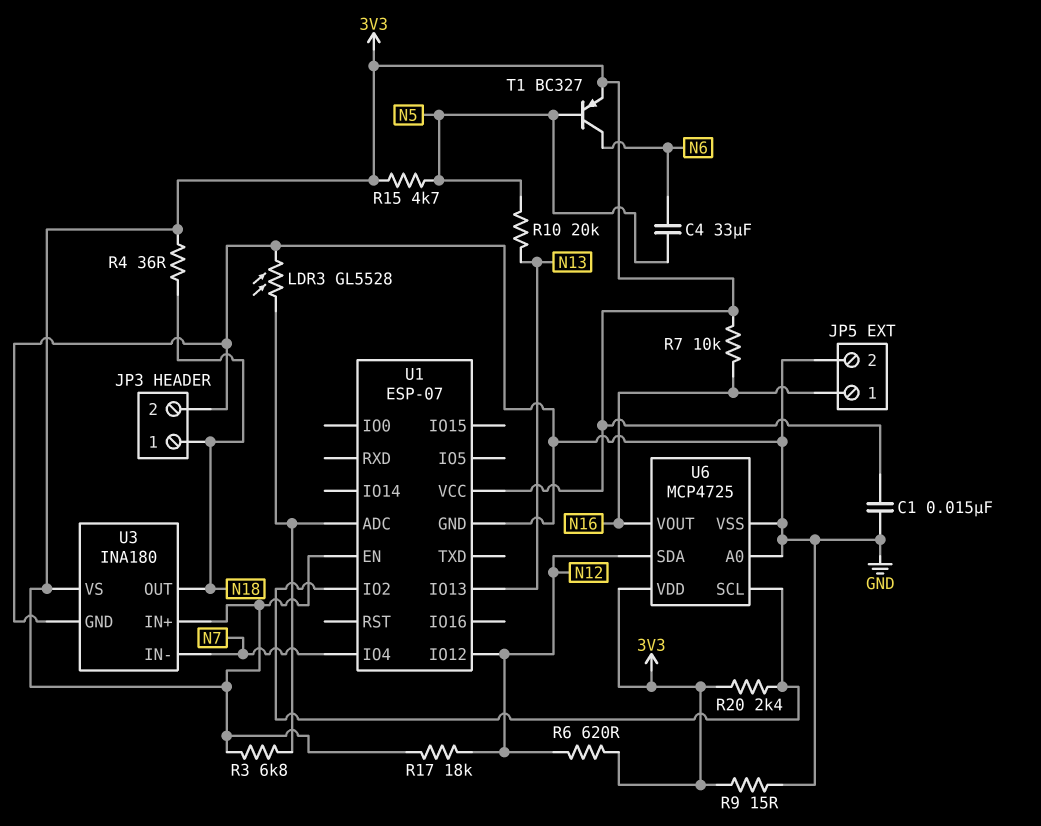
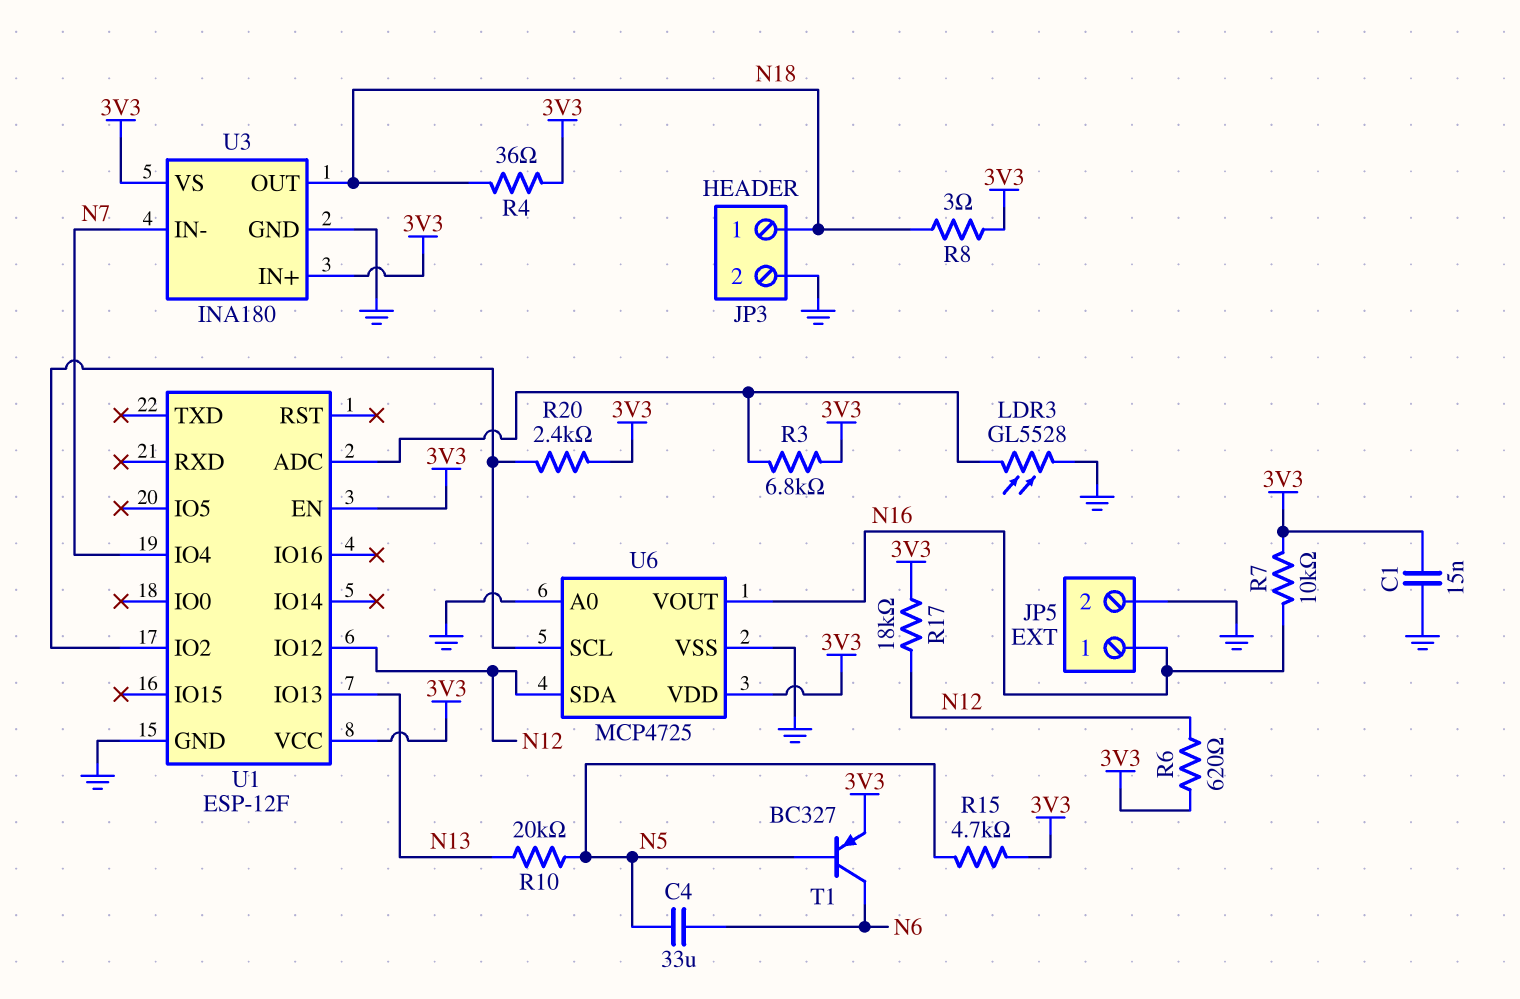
R8: none -> 3 (3V3, N18)
R9: 15 (3V3, GND) -> none
U1: ESP-07 -> ESP-12F

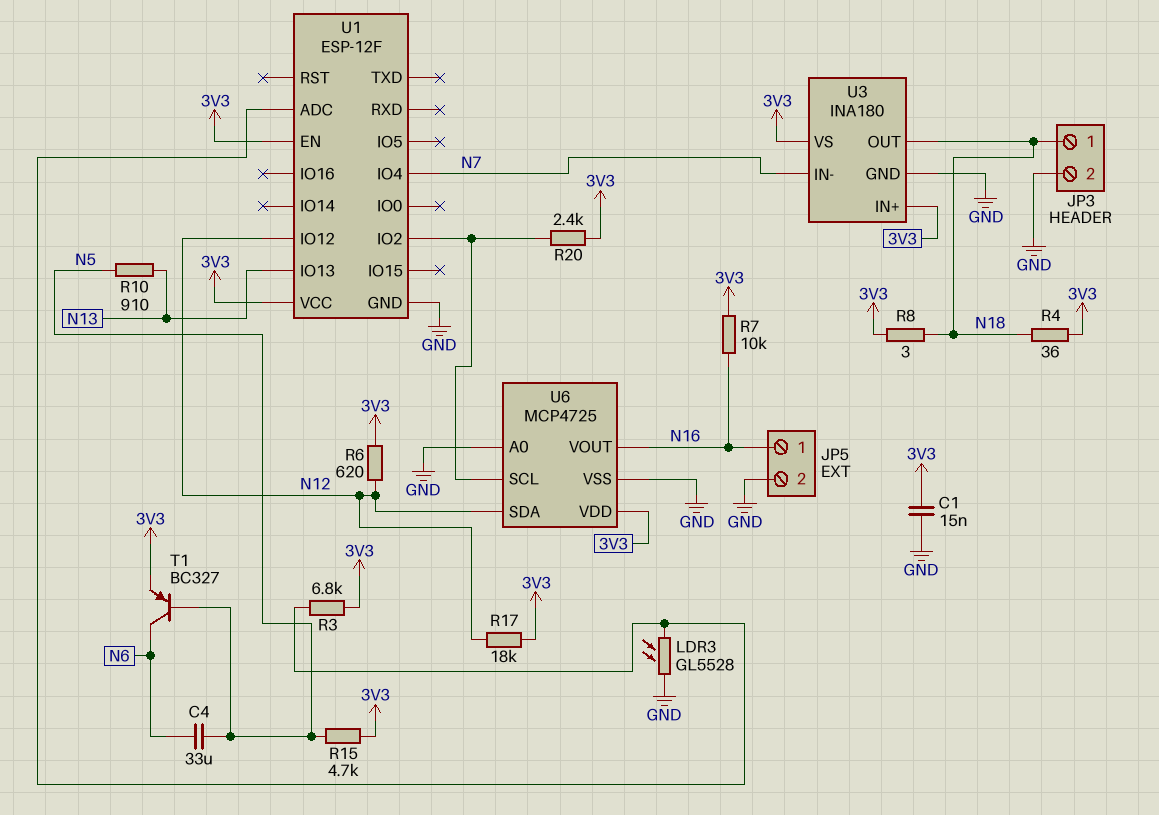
R10: 20k (N5, N13) -> 910 (N5, N13)

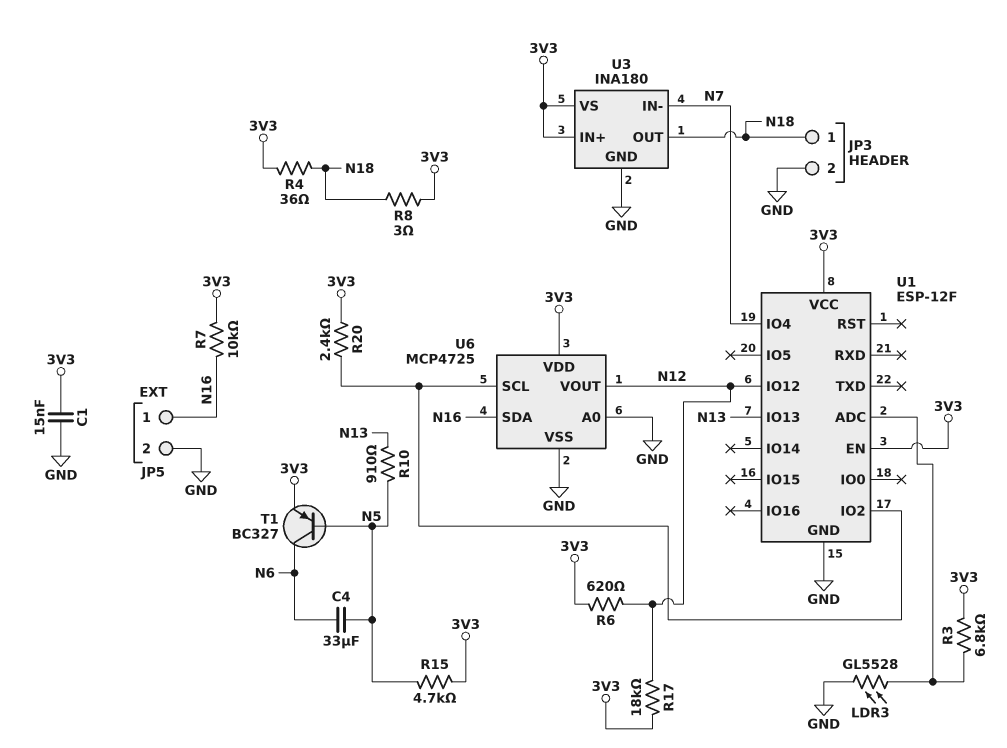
U6 pin SDA: N12 -> N16
U6 pin VOUT: N16 -> N12

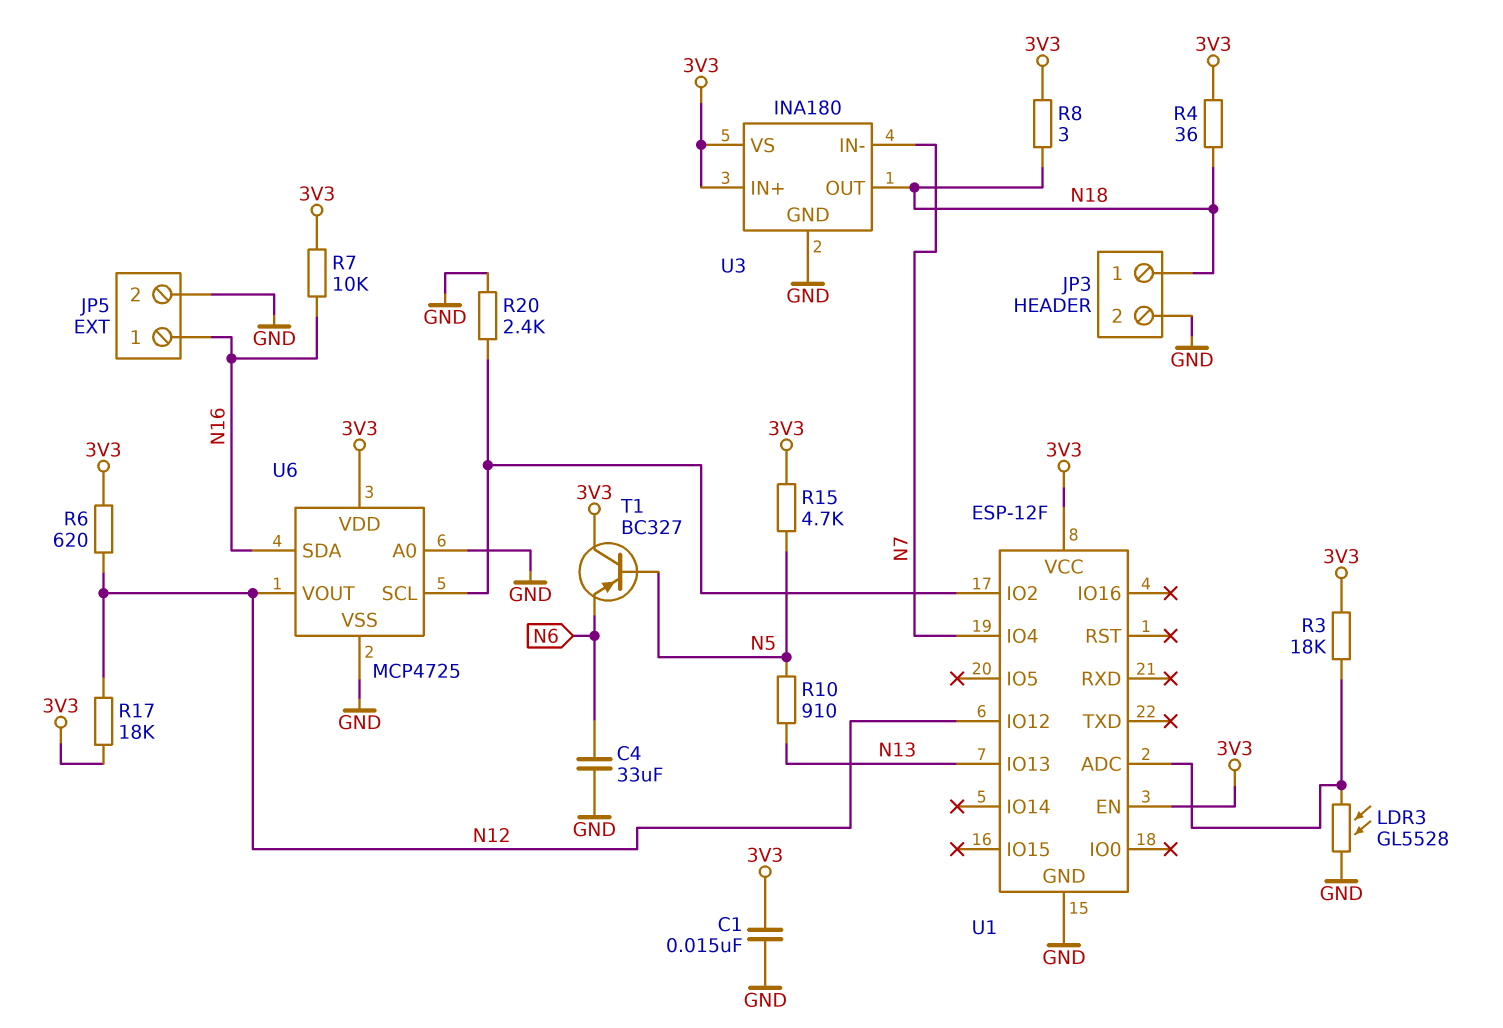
C4: 33uF (N5, N6) -> 33uF (GND, N6)
R3: 6.8k (3V3, U1/ADC) -> 18k (3V3, U1/ADC)
R20: 2.4k (3V3, U1/IO2) -> 2.4k (GND, U1/IO2)
T1: PNP BC327 (B N5, C N6, E 3V3) -> PNP BC327 (B N5, C 3V3, E N6)

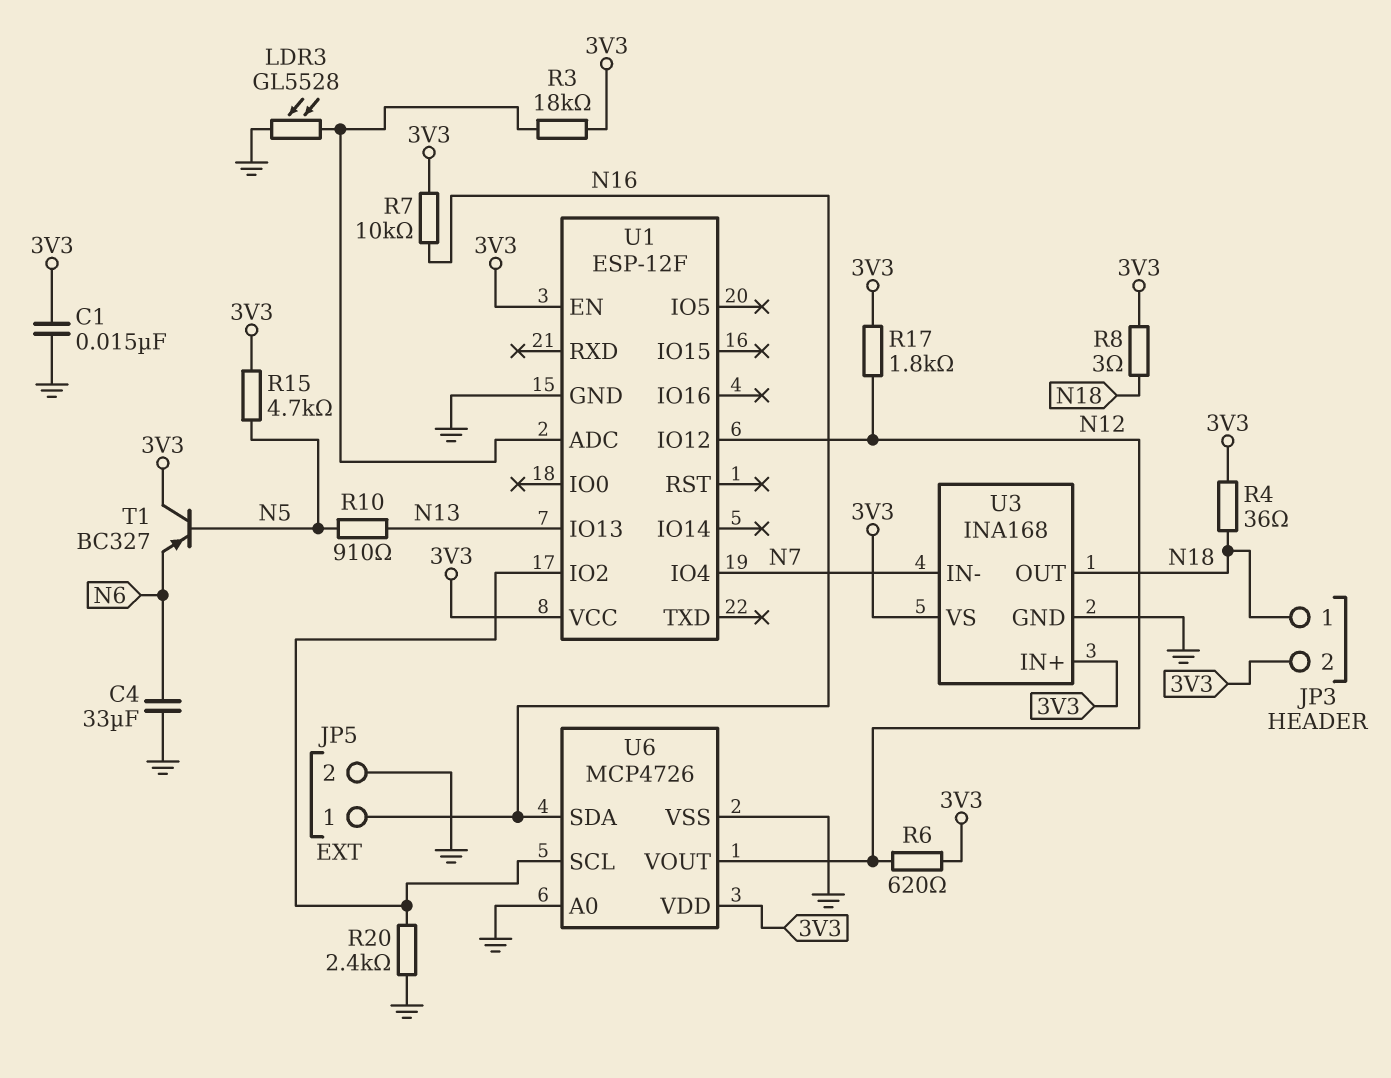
JP3 pin 2: GND -> 3V3
R17: 18k (3V3, N12) -> 1.8k (3V3, N12)
U3: INA180 -> INA168
U6: MCP4725 -> MCP4726

